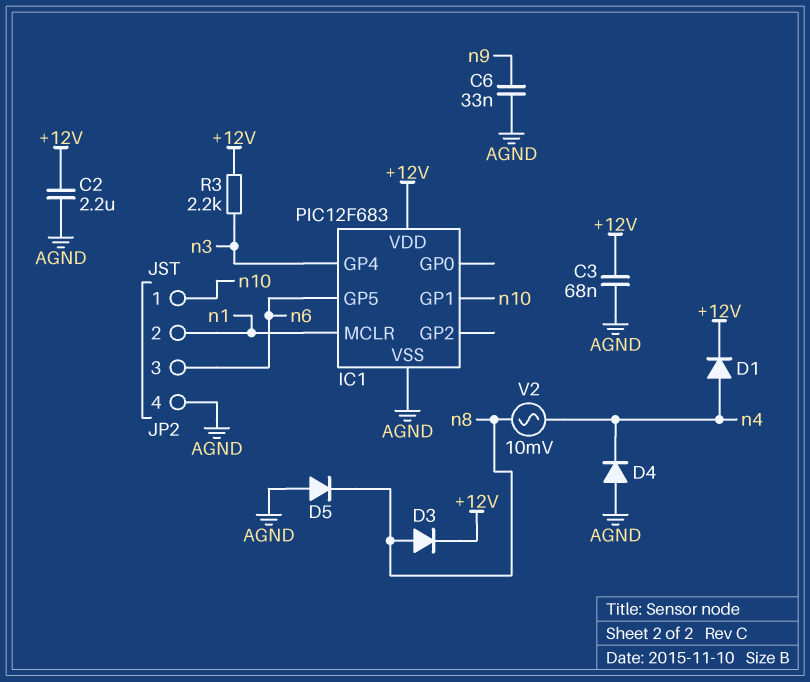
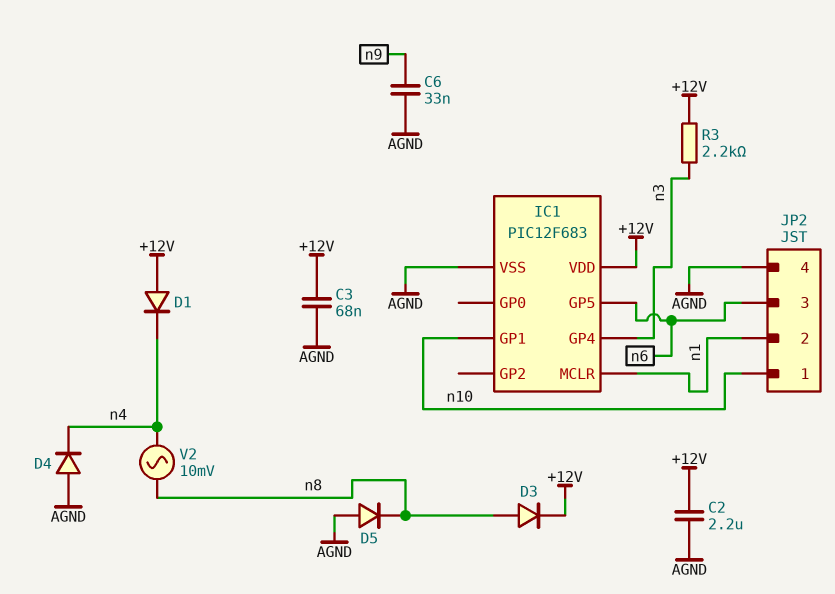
D1: diode (A n4, K +12V) -> diode (A +12V, K n4)

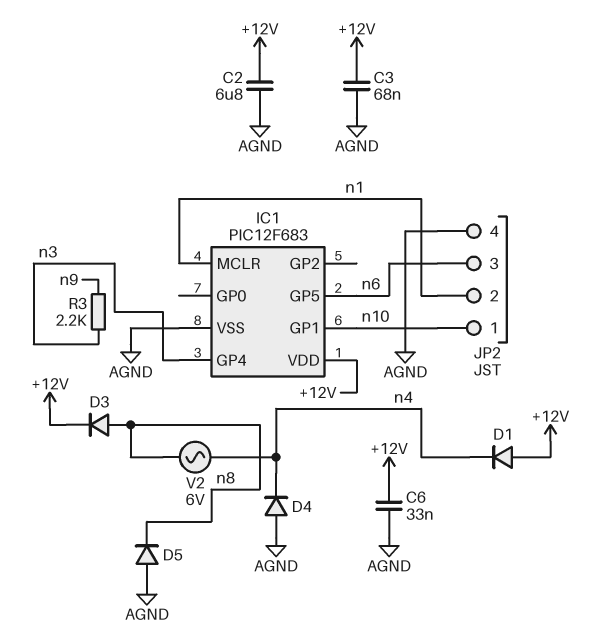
C2: 2.2uF (+12V, AGND) -> 6.8uF (+12V, AGND)
C6: 33nF (AGND, n9) -> 33nF (+12V, AGND)
R3: 2.2k (+12V, n3) -> 2.2k (n3, n9)
V2: AC 10mV (n4, n8) -> AC 6V (n4, n8)

